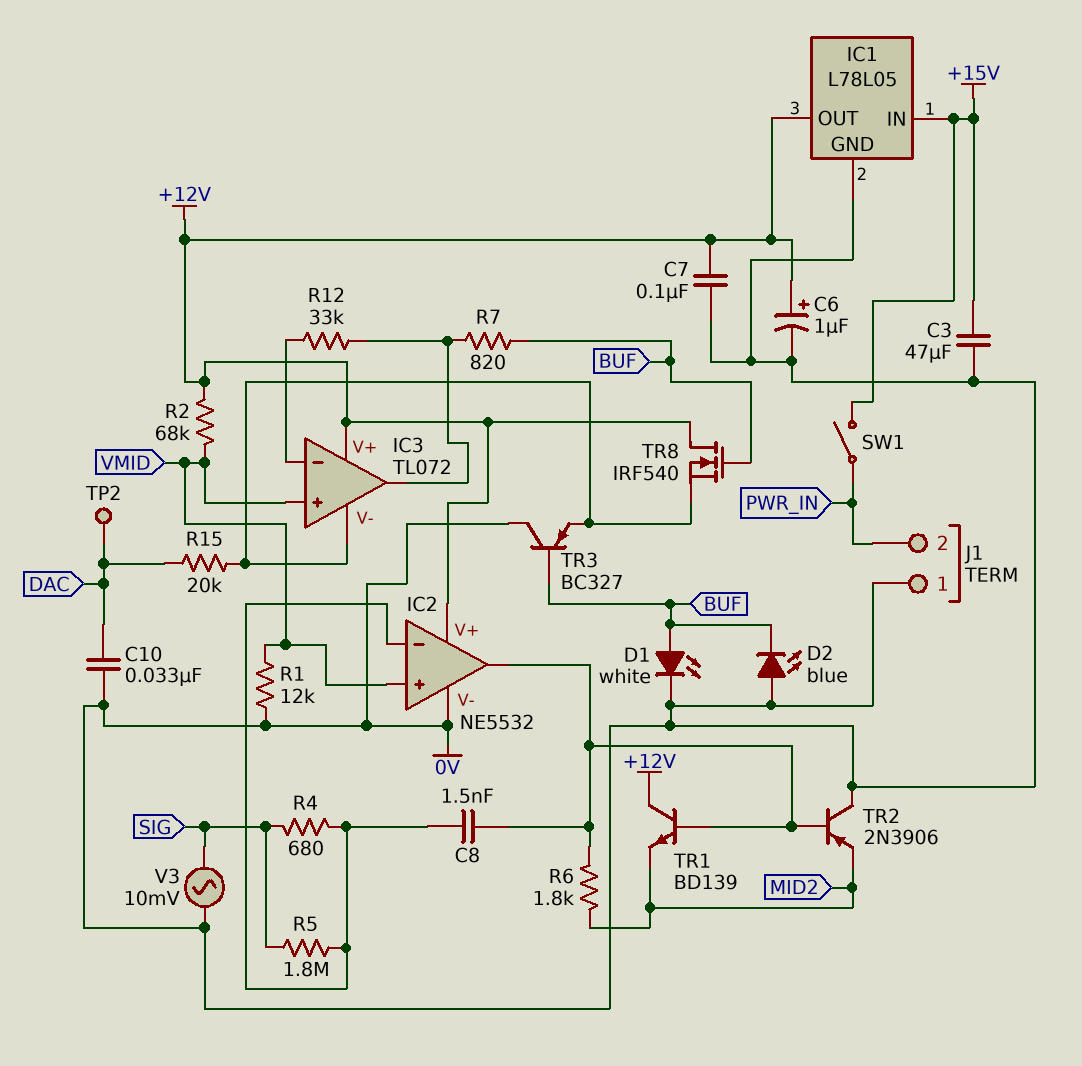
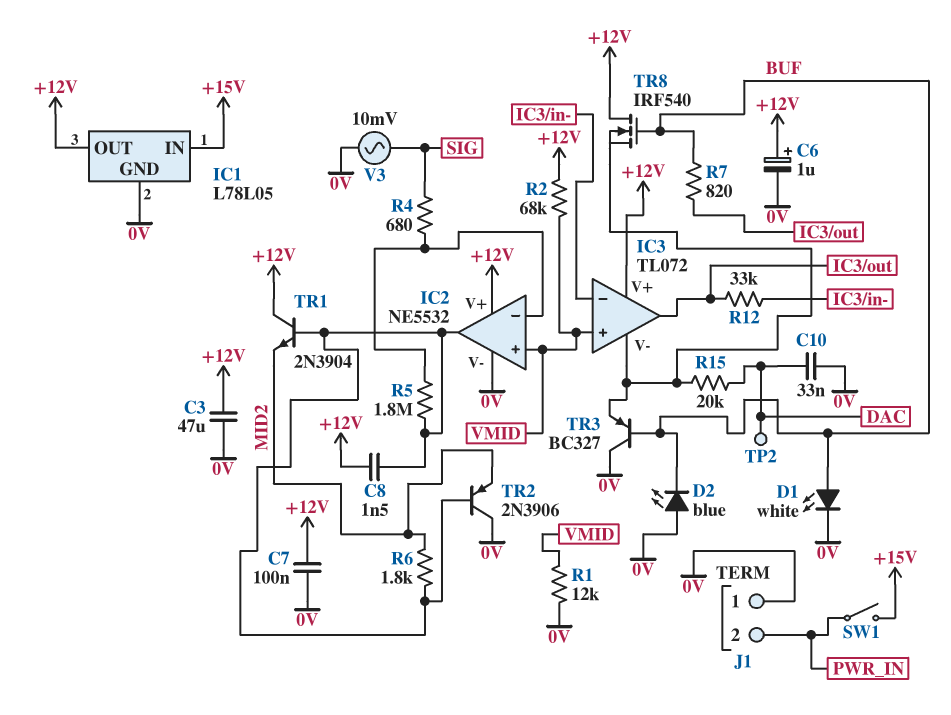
C3: 47uF (+15V, 0V) -> 47uF (+12V, 0V)
C8: 1.5nF (IC2/in-, IC2/out) -> 1.5nF (+12V, IC2/out)
R5: 1.8M (IC2/in-, SIG) -> 1.8M (IC2/in-, IC2/out)
TR1: NPN BD139 (B IC2/out, C +12V, E MID2) -> NPN 2N3904 (B IC2/out, C +12V, E MID2)

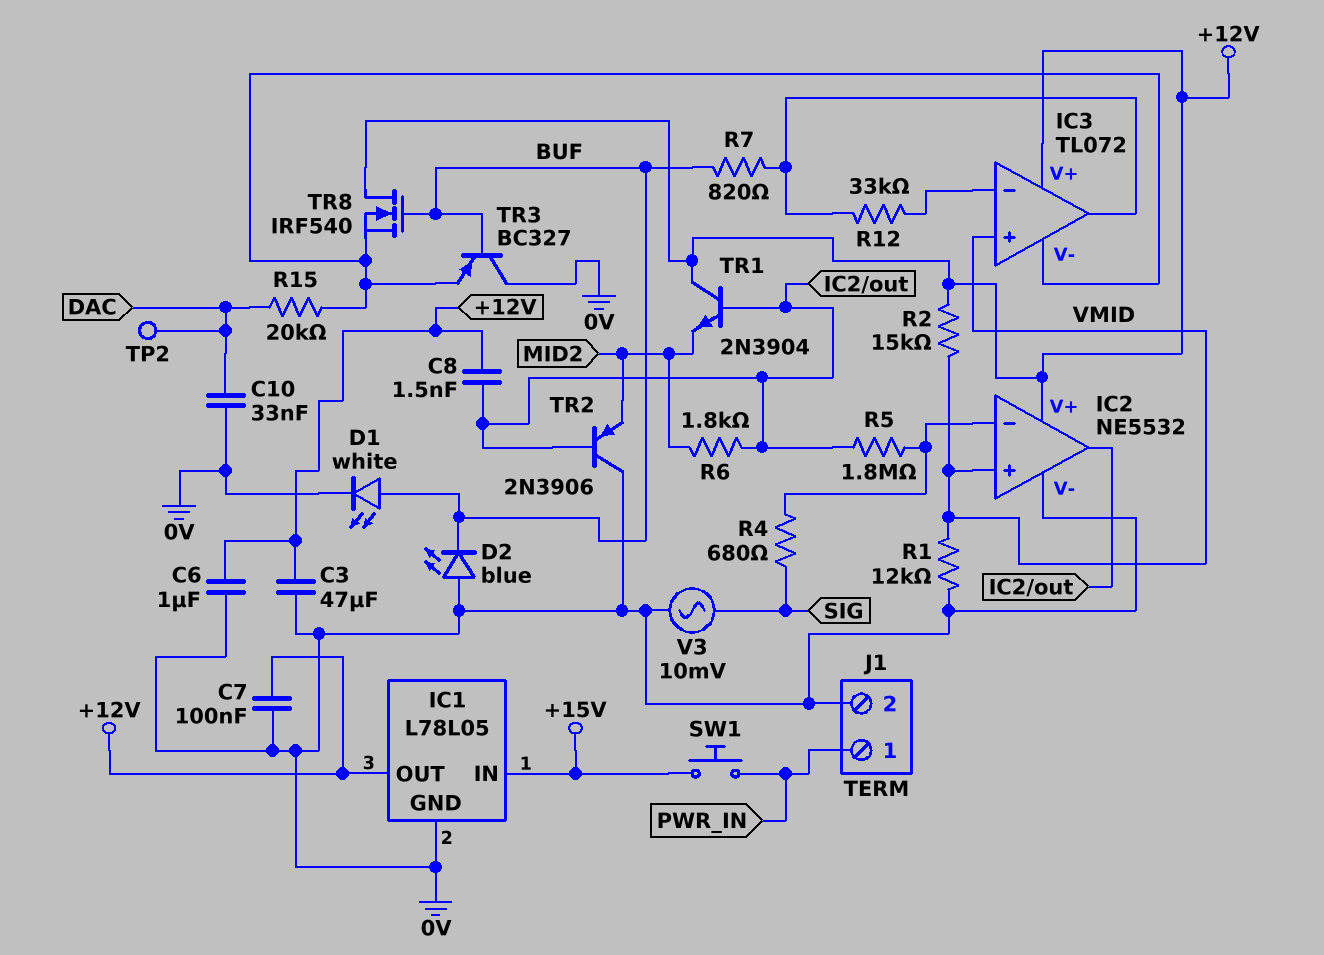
C6: 1uF (plus +12V, minus 0V) -> 1uF (+12V, 0V)
J1 pin 1: 0V -> PWR_IN
J1 pin 2: PWR_IN -> 0V
R2: 68k (+12V, VMID) -> 15k (+12V, VMID)
SW1: switch (+15V, PWR_IN) -> button (+15V, PWR_IN)

